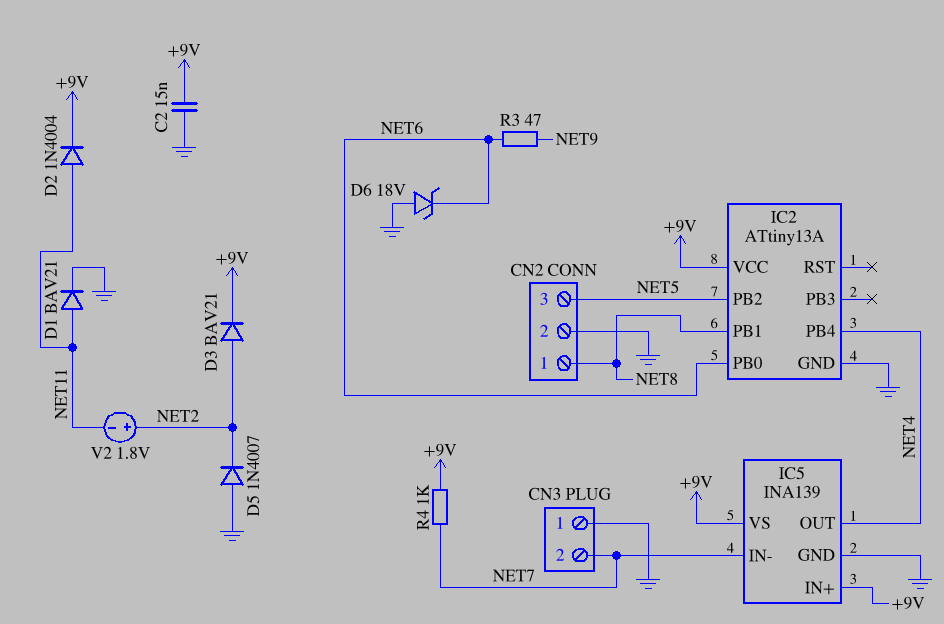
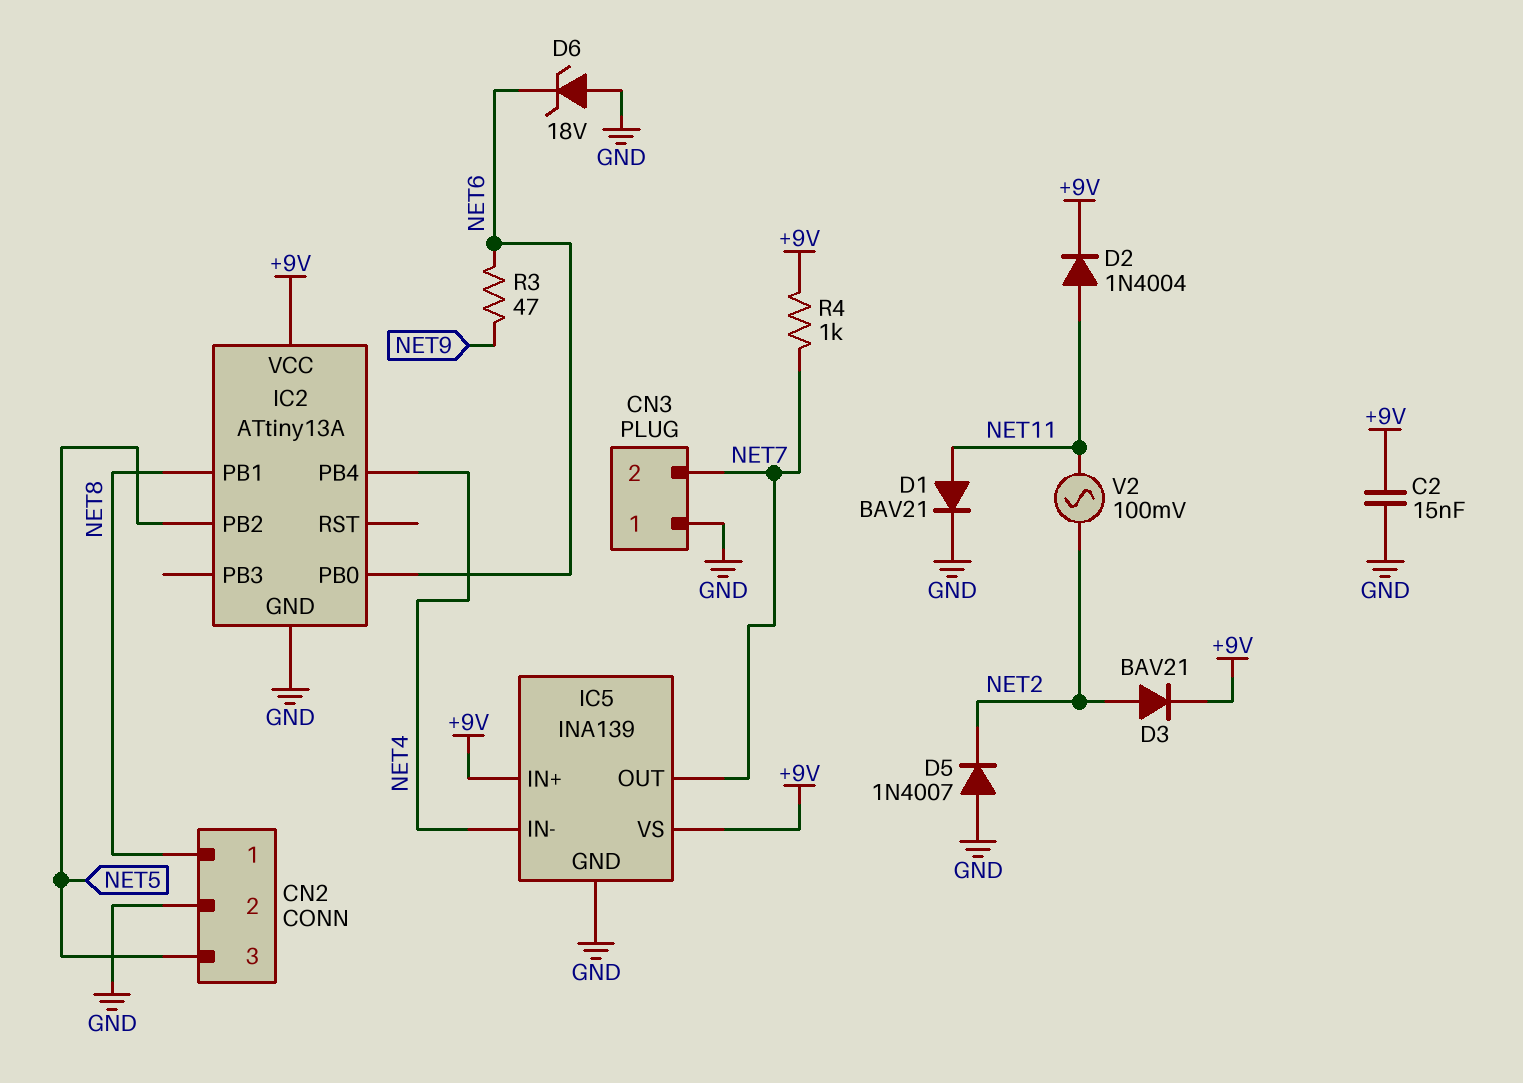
IC5 pin IN-: NET7 -> NET4
IC5 pin OUT: NET4 -> NET7
V2: 1.8V (plus NET2, minus NET11) -> AC 100mV (NET2, NET11)

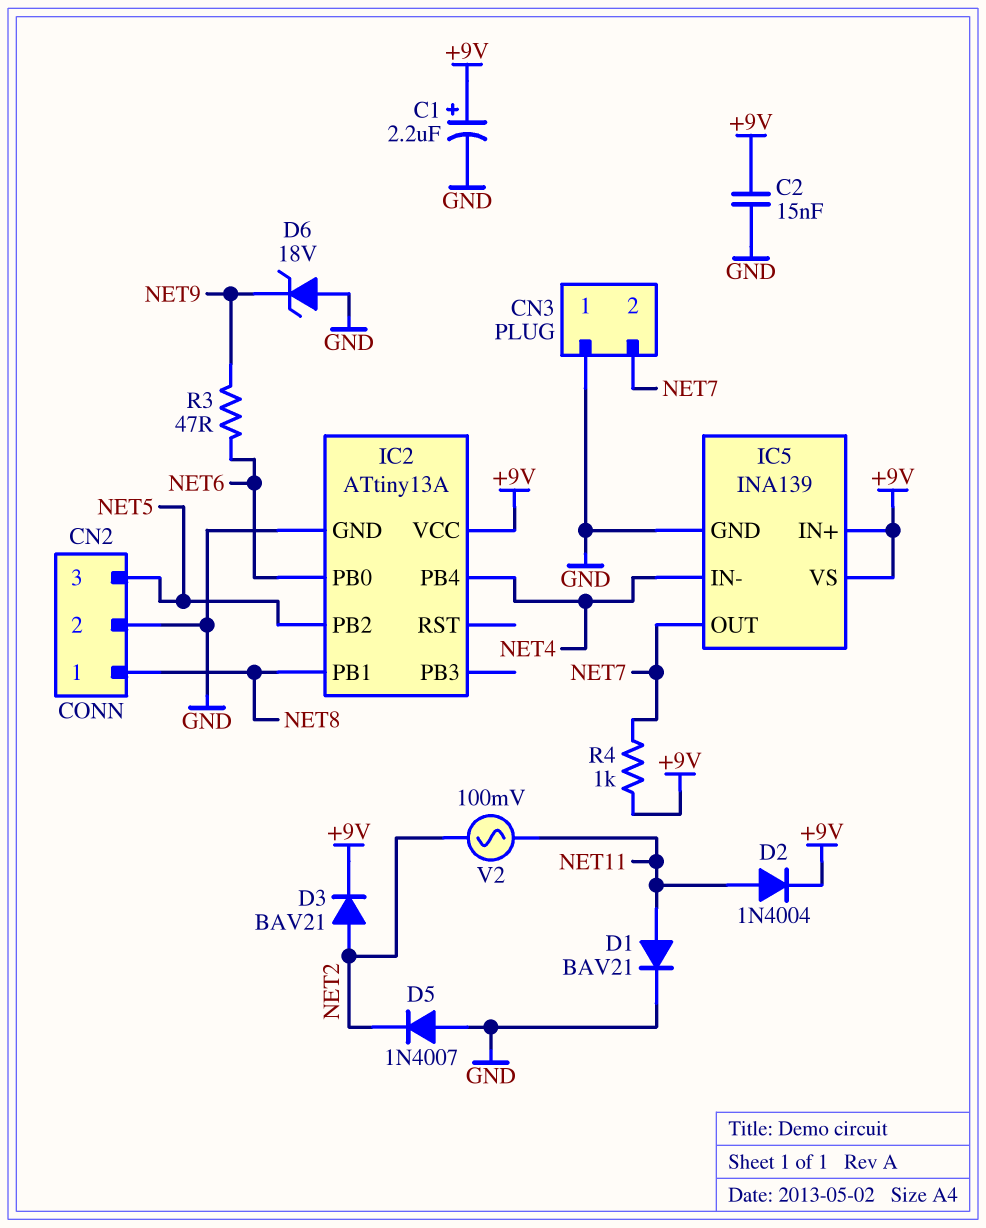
C1: none -> 2.2uF (plus +9V, minus GND)
D6: zener 18V (A GND, K NET6) -> zener 18V (A GND, K NET9)

